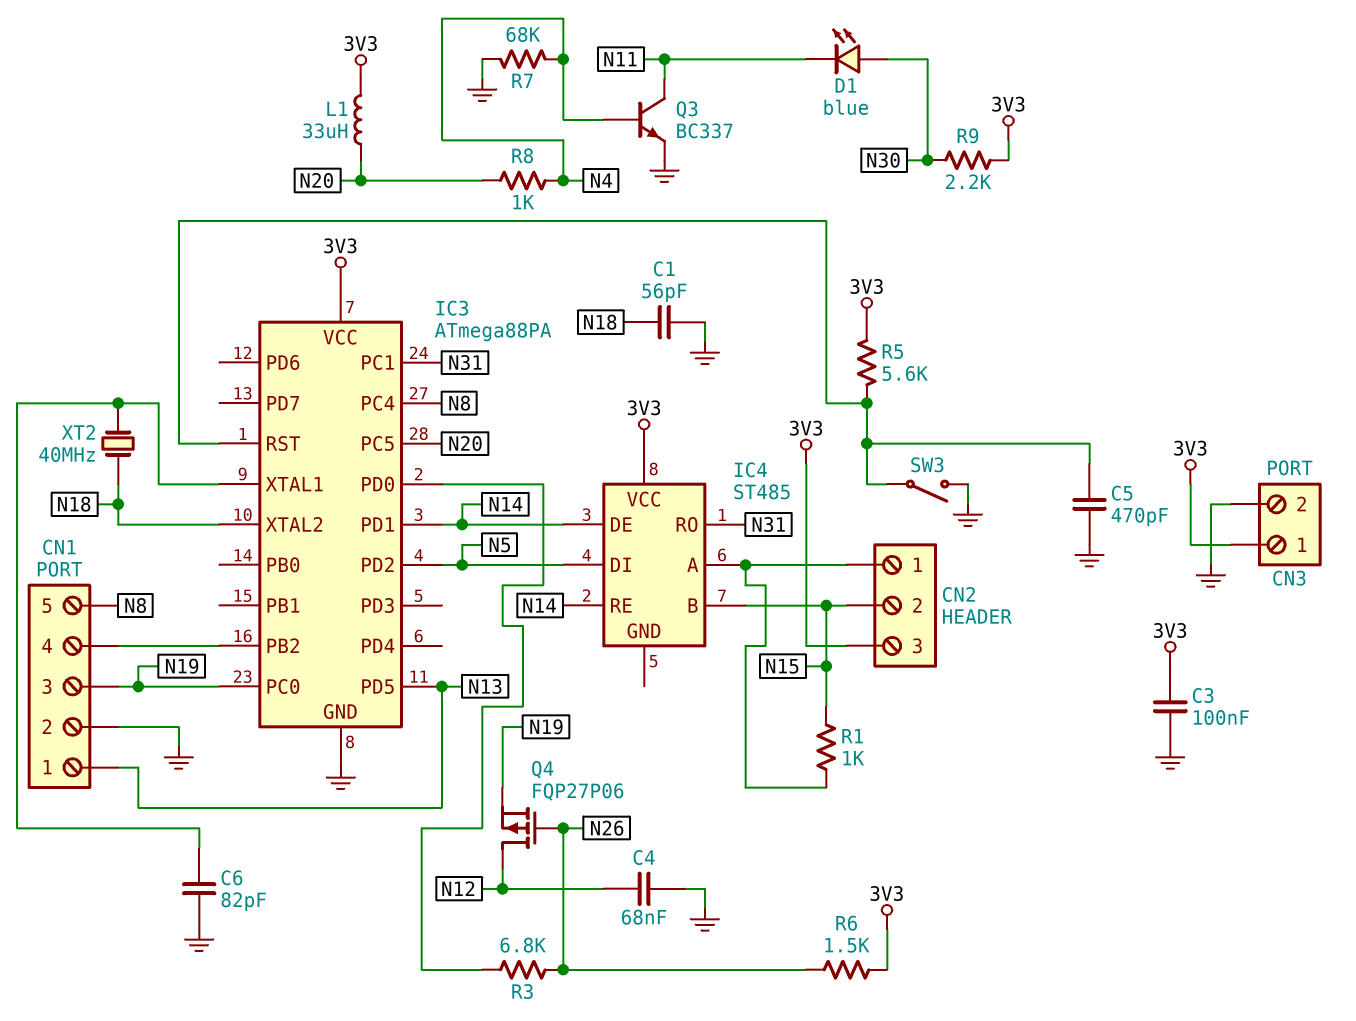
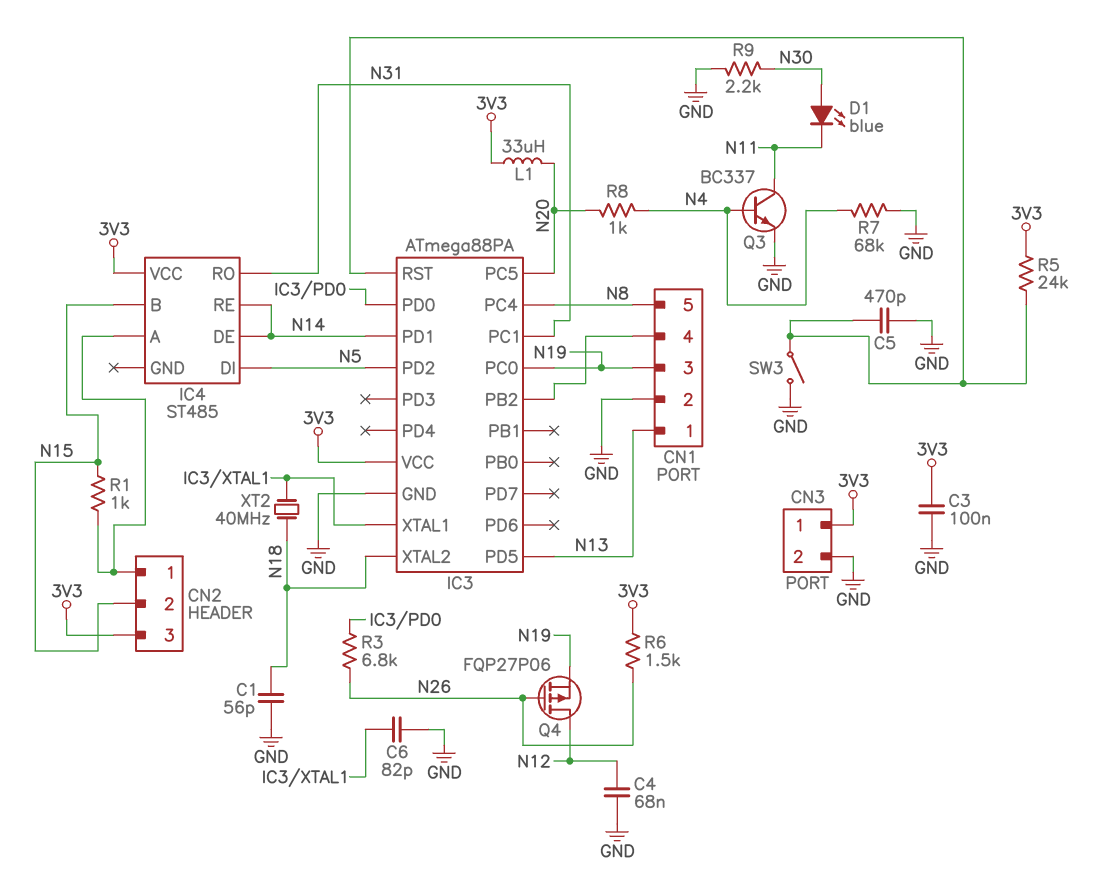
R5: 5.6k (3V3, IC3/RST) -> 24k (3V3, IC3/RST)
R9: 2.2k (3V3, N30) -> 2.2k (GND, N30)

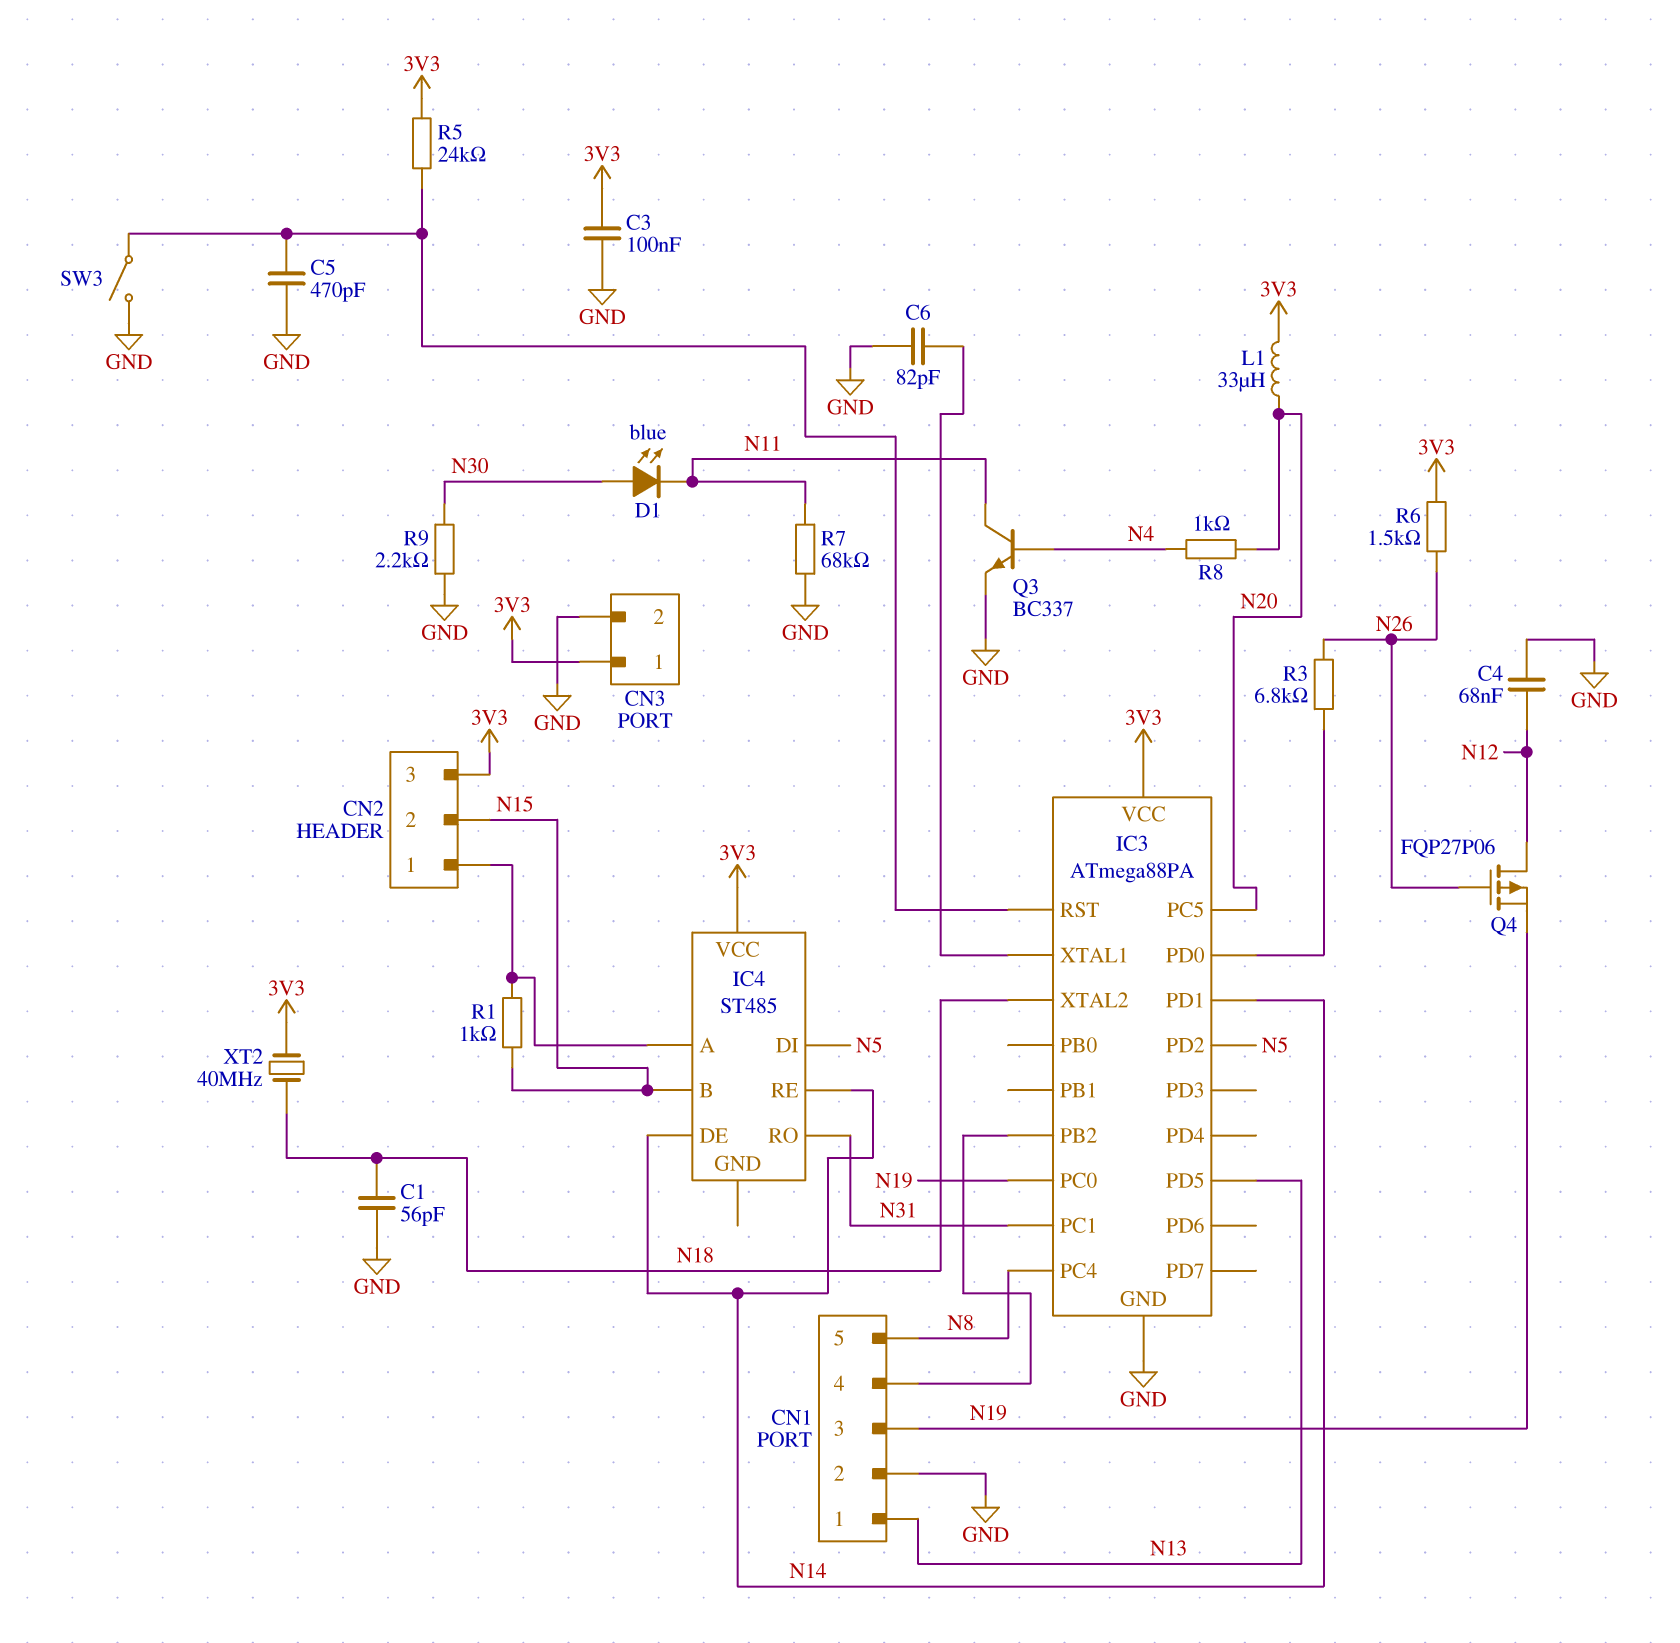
R7: 68k (GND, N4) -> 68k (GND, N11)
XT2: 40MHz (IC3/XTAL1, N18) -> 40MHz (3V3, N18)

